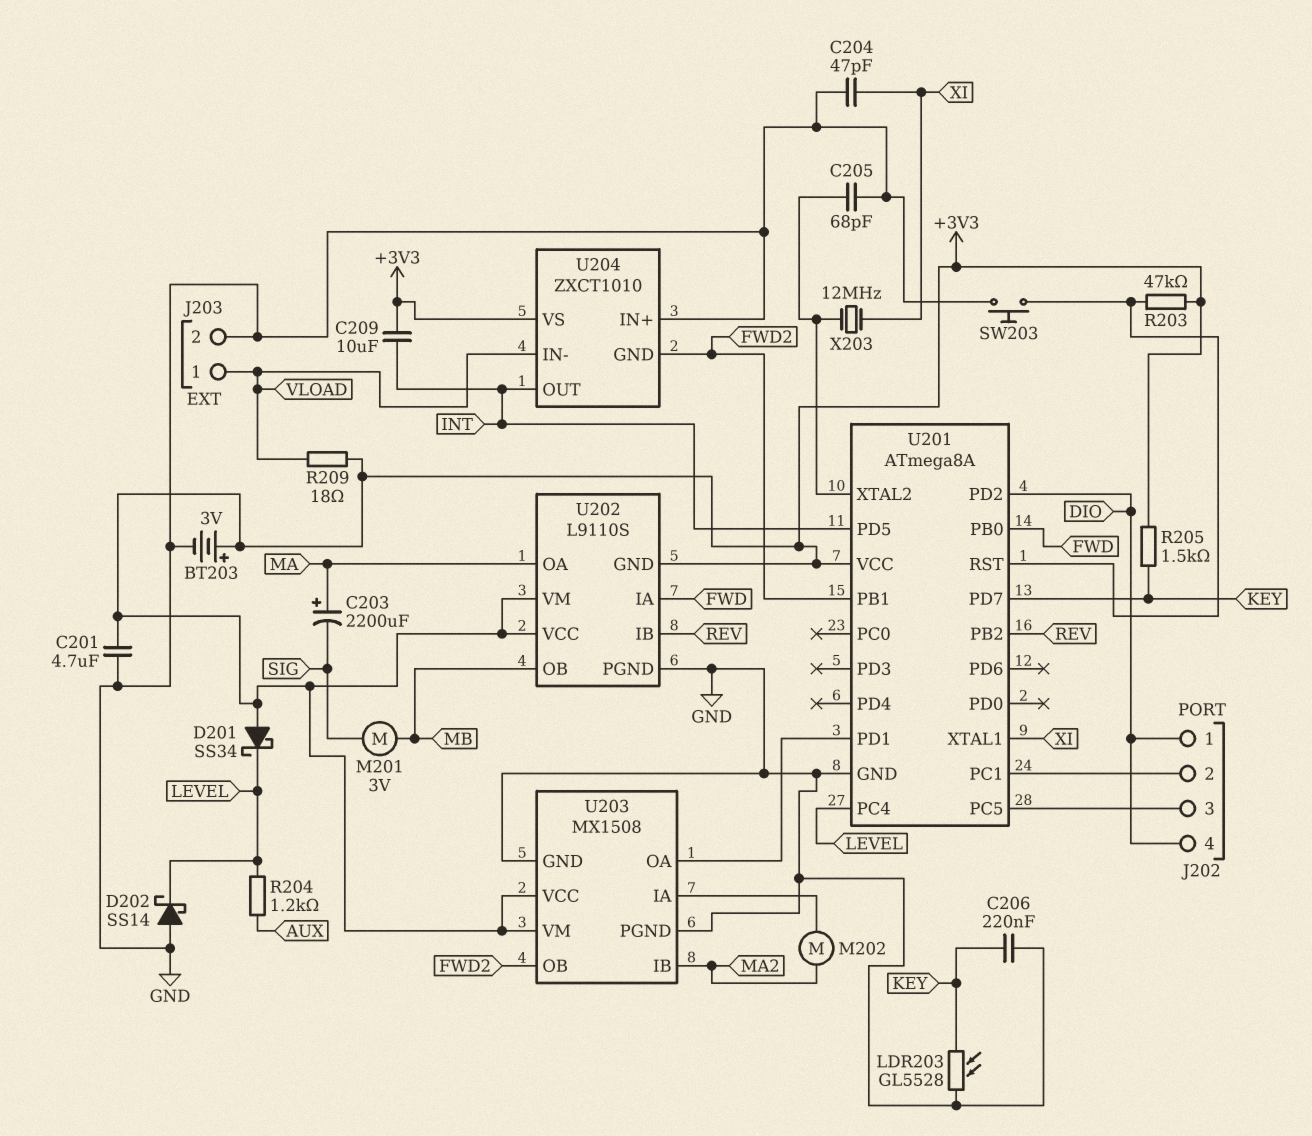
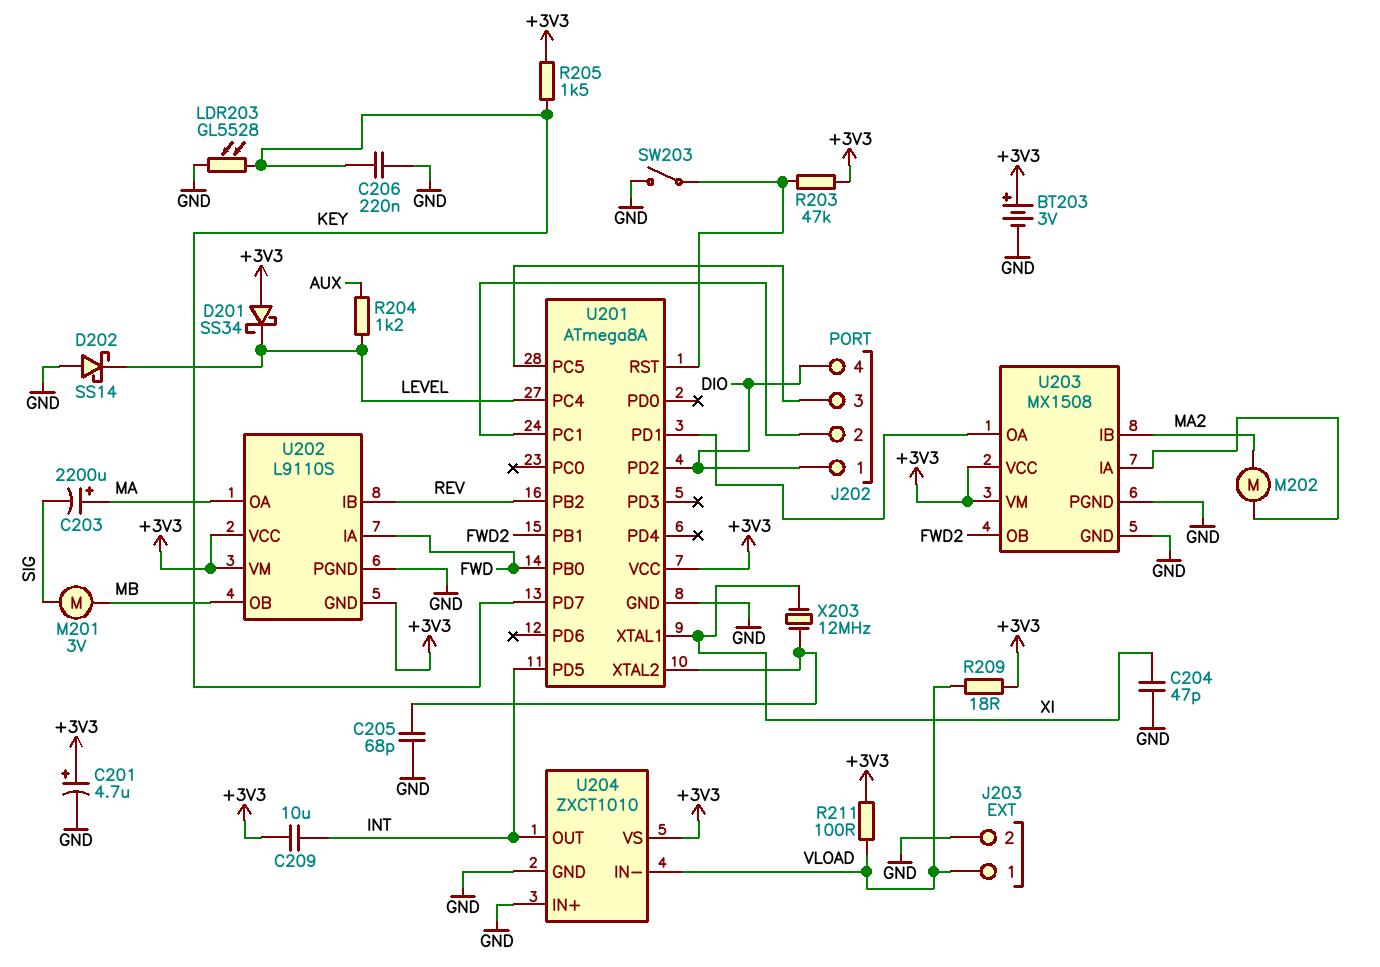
C201: 4.7uF (+3V3, GND) -> 4.7uF (plus +3V3, minus GND)
R211: none -> 100 (+3V3, VLOAD)
SW203: button (GND, U201/RST) -> switch (GND, U201/RST)
U204 pin GND: FWD2 -> GND

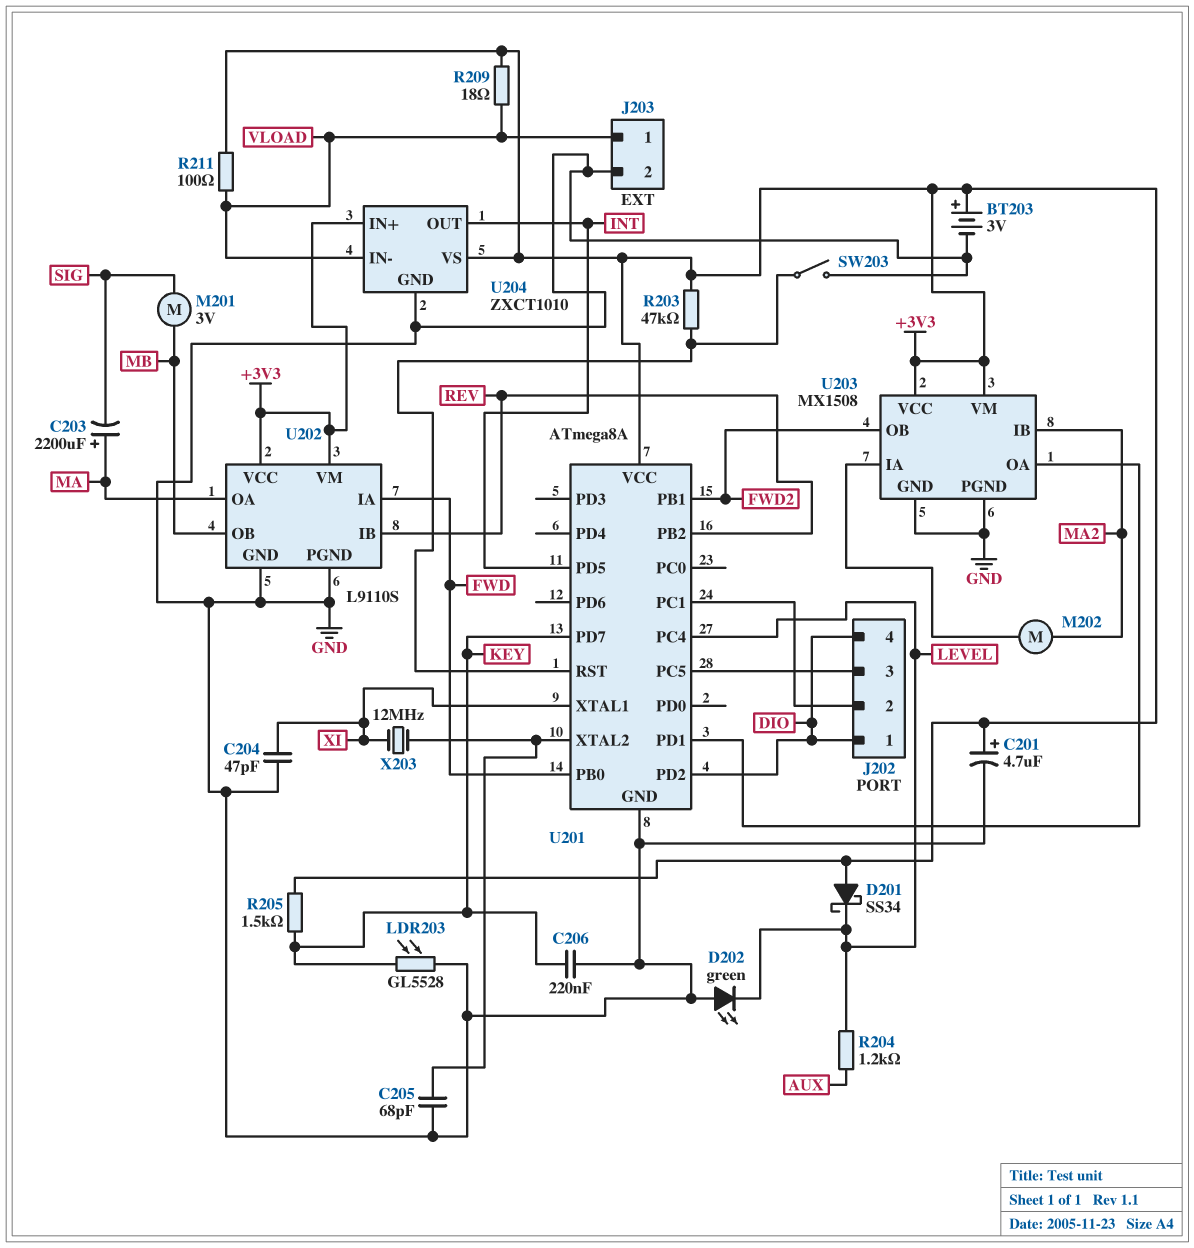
C209: 10uF (+3V3, INT) -> none
D202: schottky SS14 (A GND, K LEVEL) -> LED green (A GND, K LEVEL)
U202 pin GND: +3V3 -> GND
U204 pin IN+: GND -> +3V3

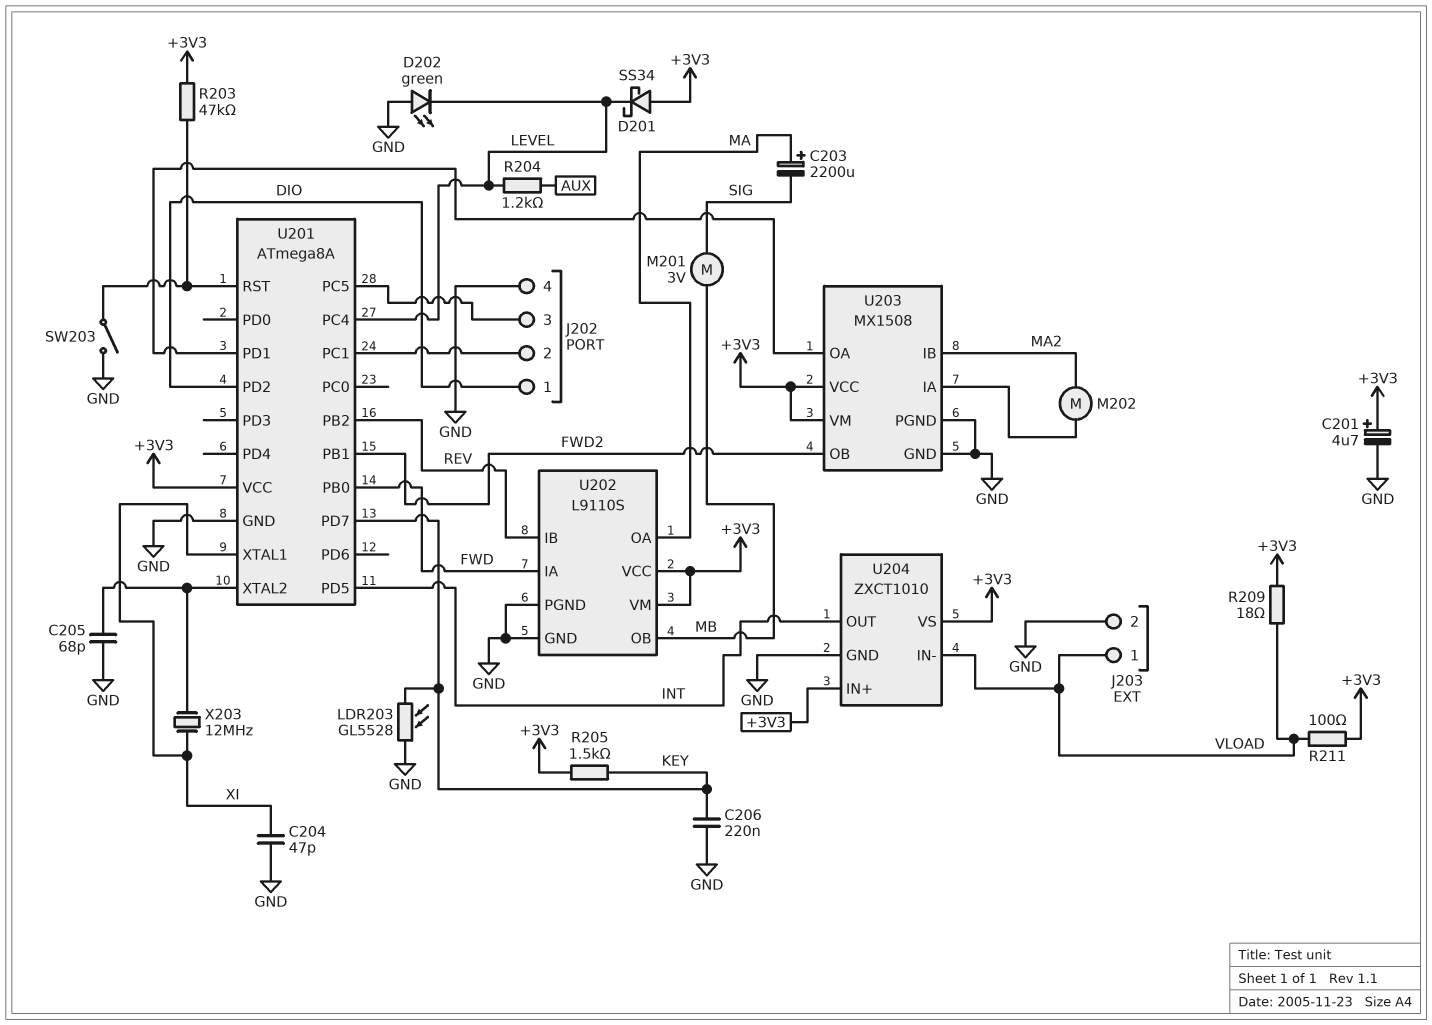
BT203: 3V (plus +3V3, minus GND) -> none
J202 pin 4: DIO -> GND

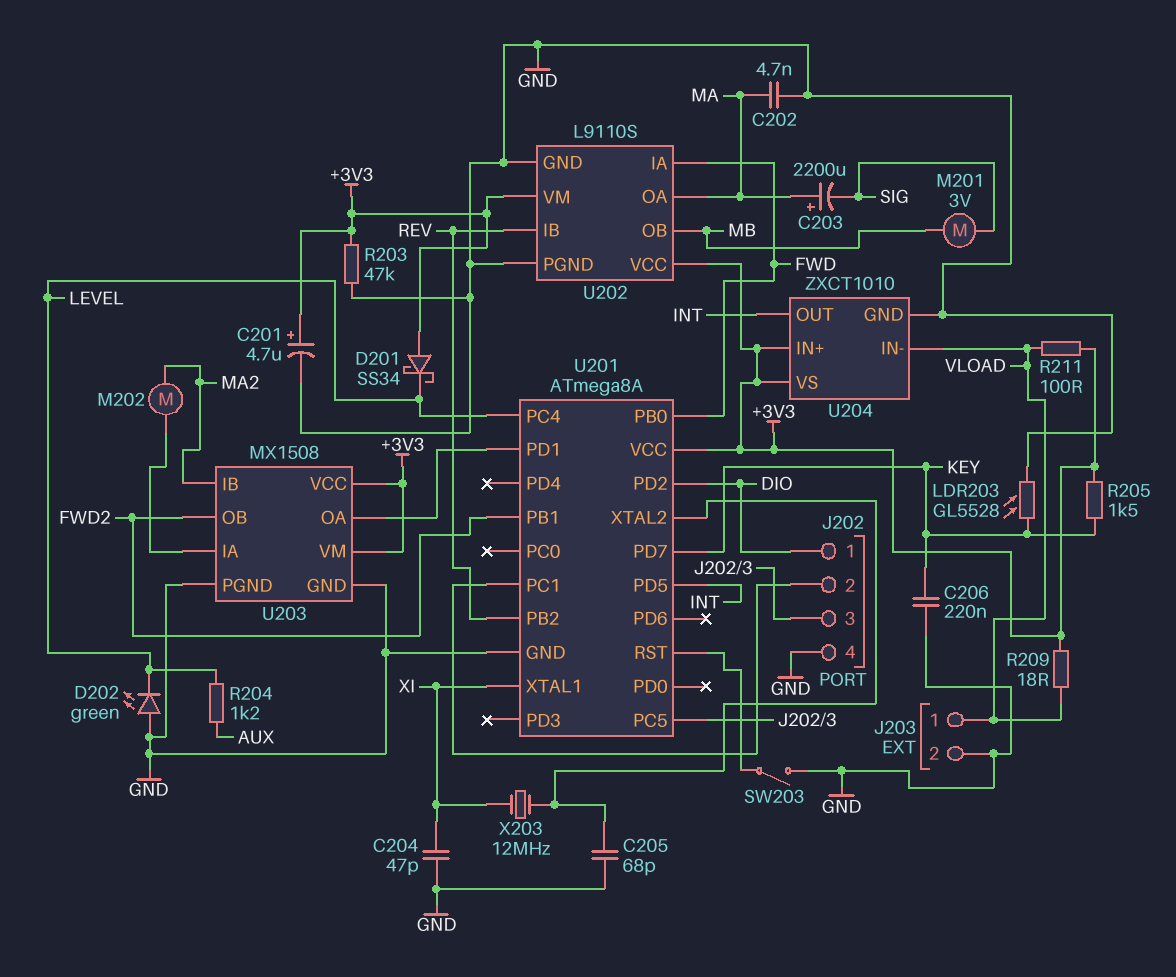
C202: none -> 4.7nF (GND, MA)
R203: 47k (+3V3, U201/RST) -> 47k (+3V3, GND)

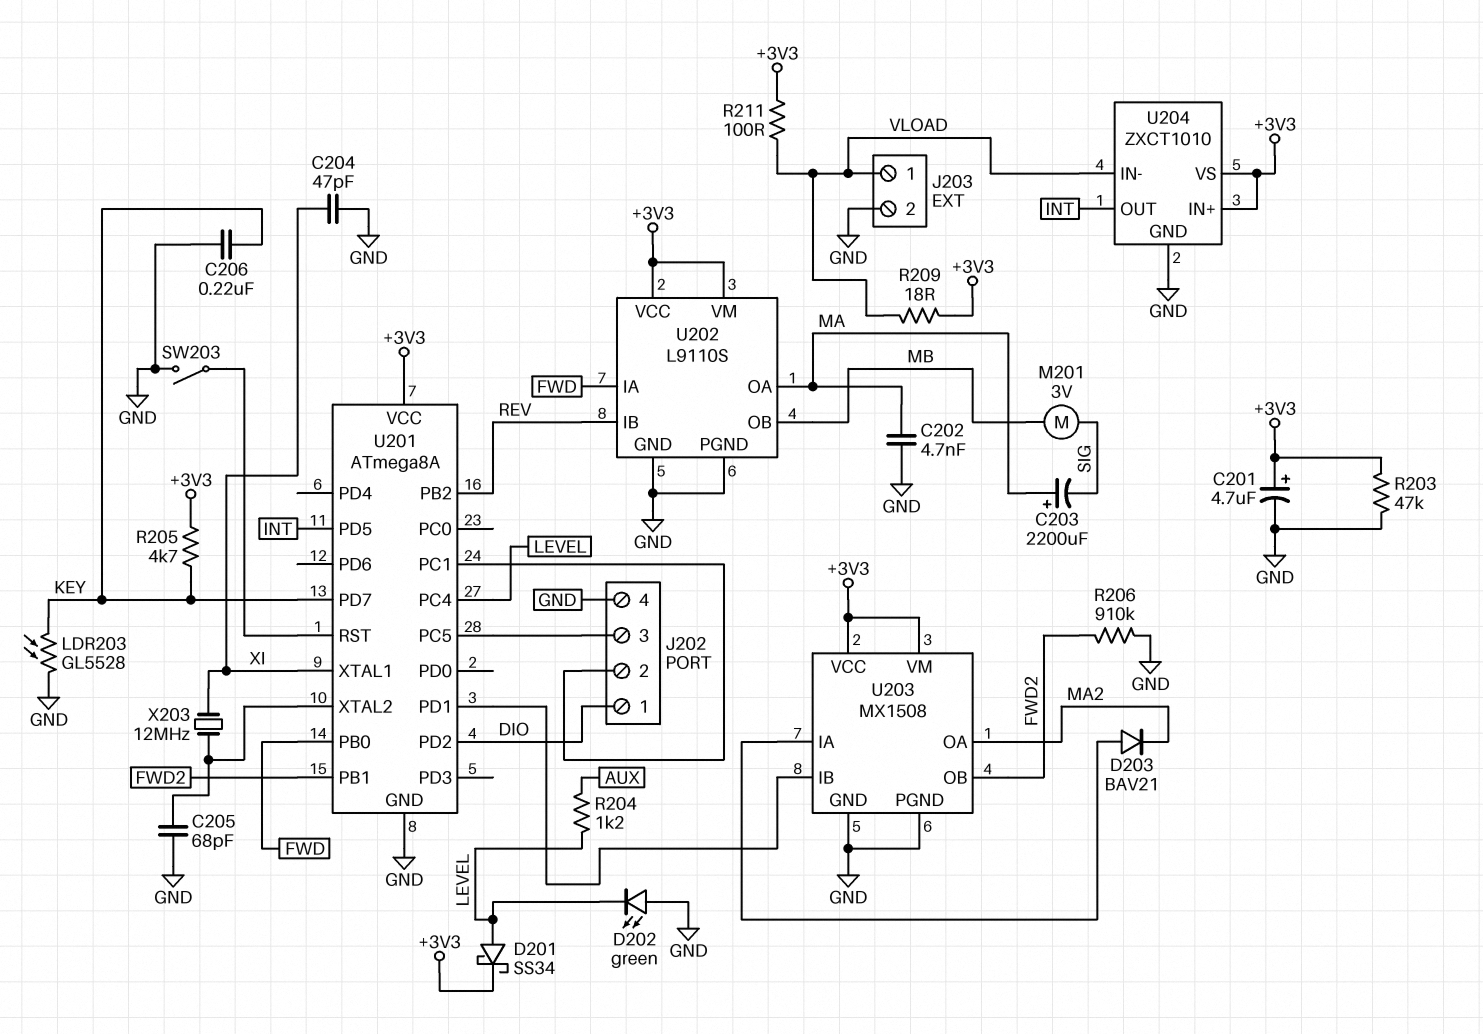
D201: schottky SS34 (A +3V3, K LEVEL) -> schottky SS34 (A LEVEL, K +3V3)
D203: none -> diode BAV21 (A U203/IA, K MA2)
M202: motor (MA2, U203/IA) -> none
R205: 1.5k (+3V3, KEY) -> 4.7k (+3V3, KEY)
R206: none -> 910k (FWD2, GND)
U203 pin IB: MA2 -> U201/PD1
U203 pin OA: U201/PD1 -> MA2

